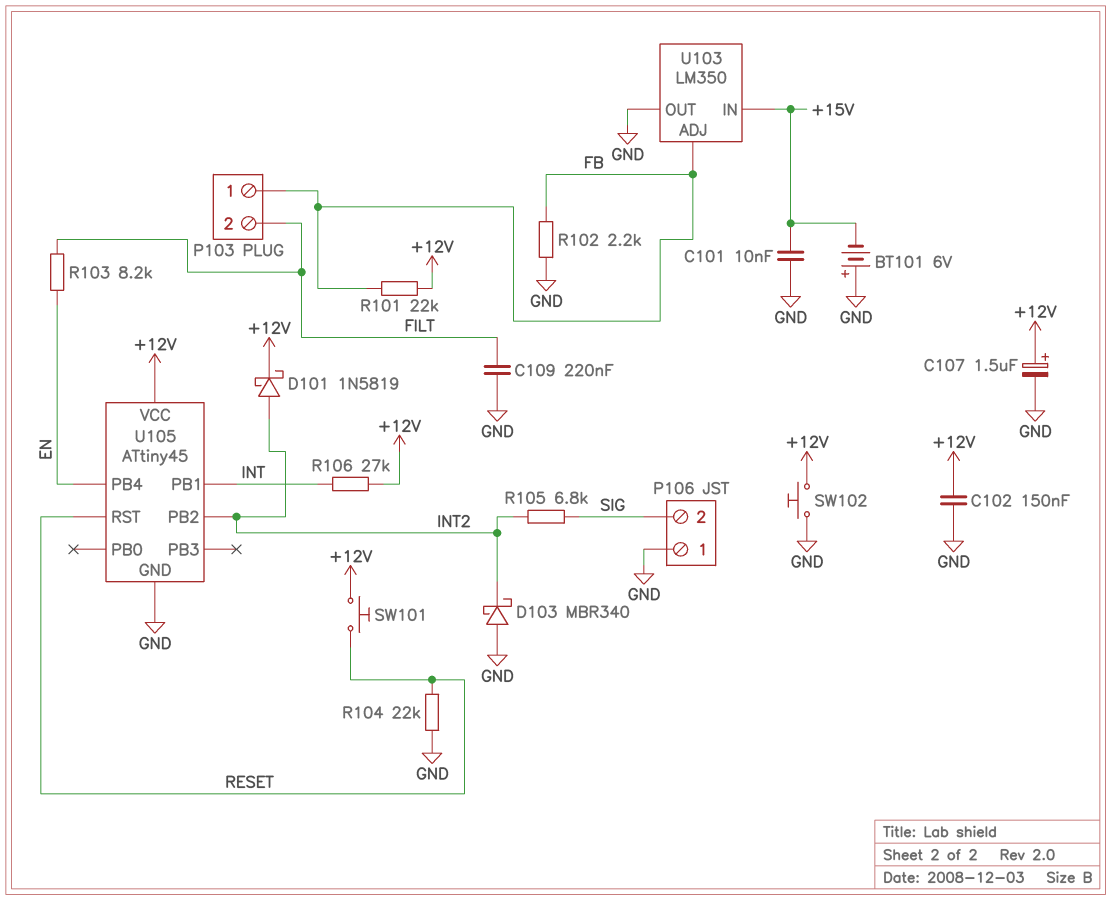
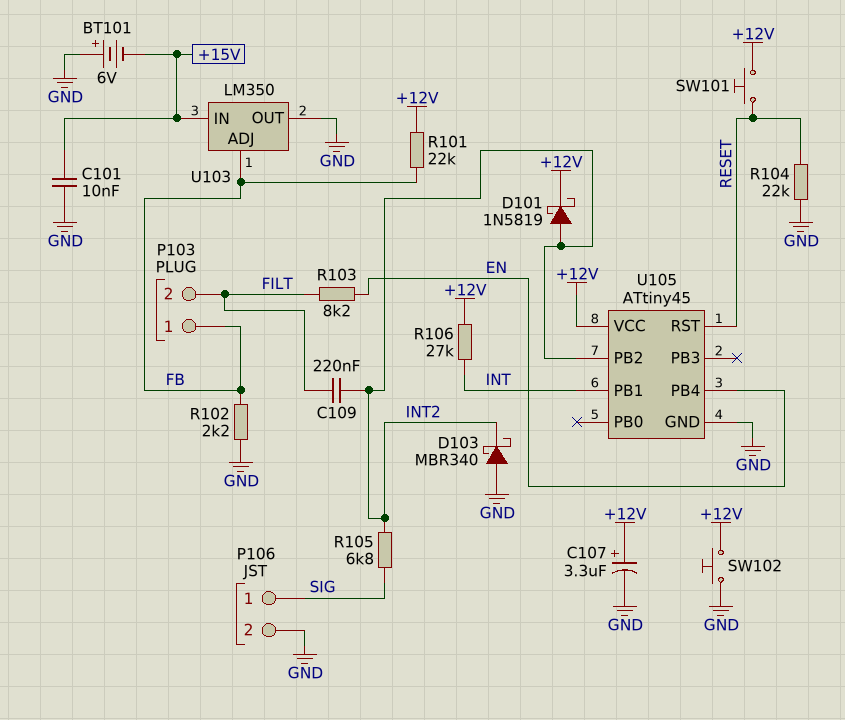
C102: 150nF (+12V, GND) -> none
C107: 1.5uF (plus +12V, minus GND) -> 3.3uF (plus +12V, minus GND)
C109: 220nF (FILT, GND) -> 220nF (FILT, INT2)
P106 pin 1: GND -> SIG
P106 pin 2: SIG -> GND

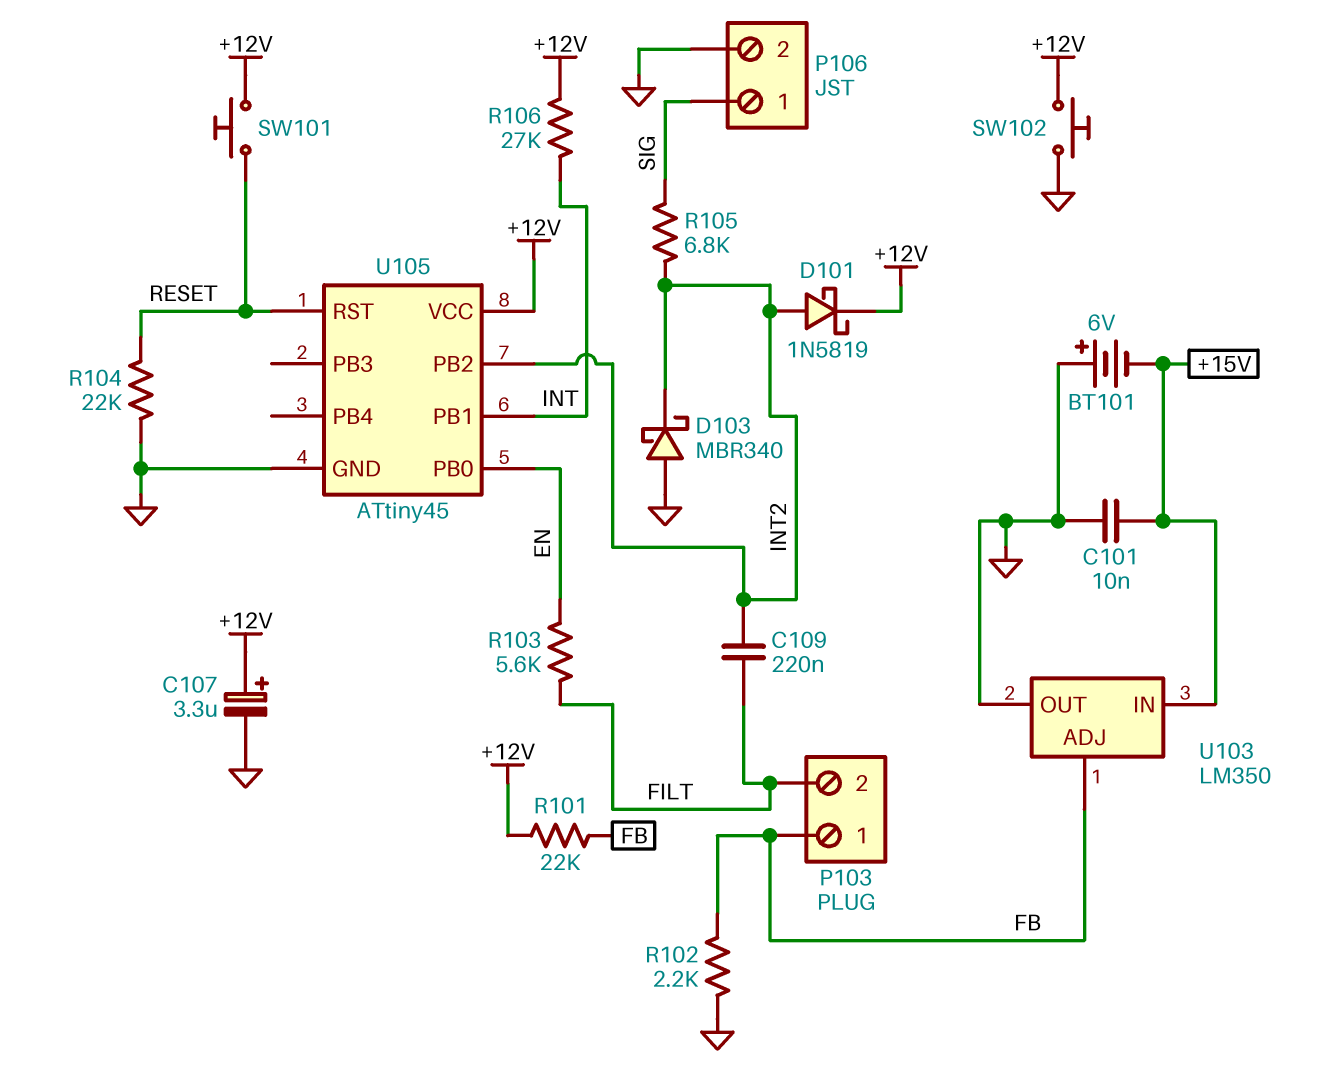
R103: 8.2k (EN, FILT) -> 5.6k (EN, FILT)
U105 pin PB0: none -> EN
U105 pin PB4: EN -> none

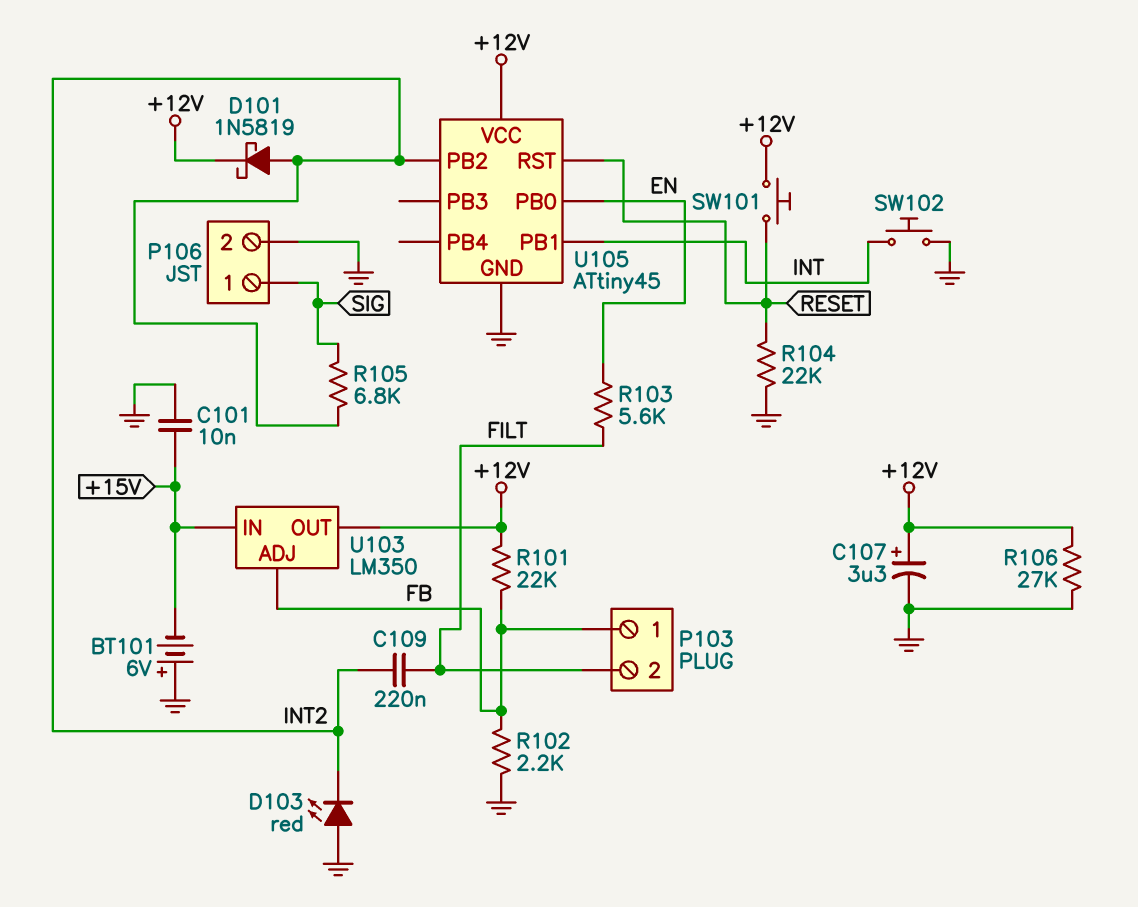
D103: schottky MBR340 (A GND, K INT2) -> LED red (A GND, K INT2)
R106: 27k (+12V, INT) -> 27k (+12V, GND)
SW102: button (+12V, GND) -> button (GND, INT)
U103 pin OUT: GND -> +12V

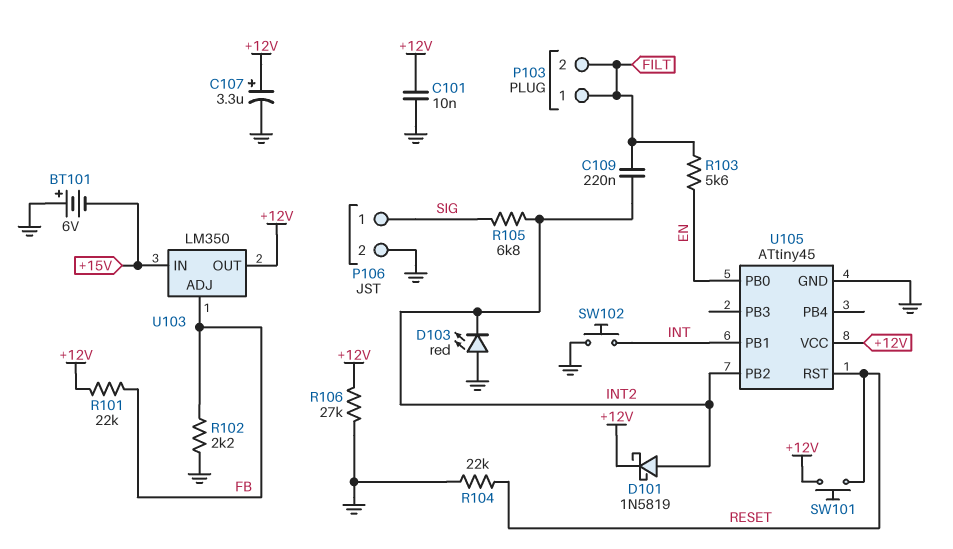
C101: 10nF (+15V, GND) -> 10nF (+12V, GND)
P103 pin 1: FB -> FILT

